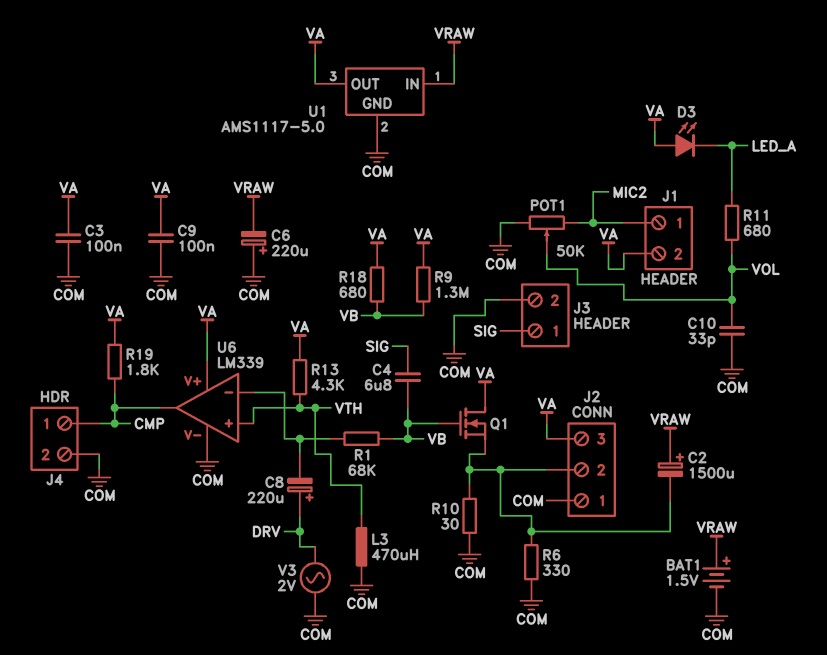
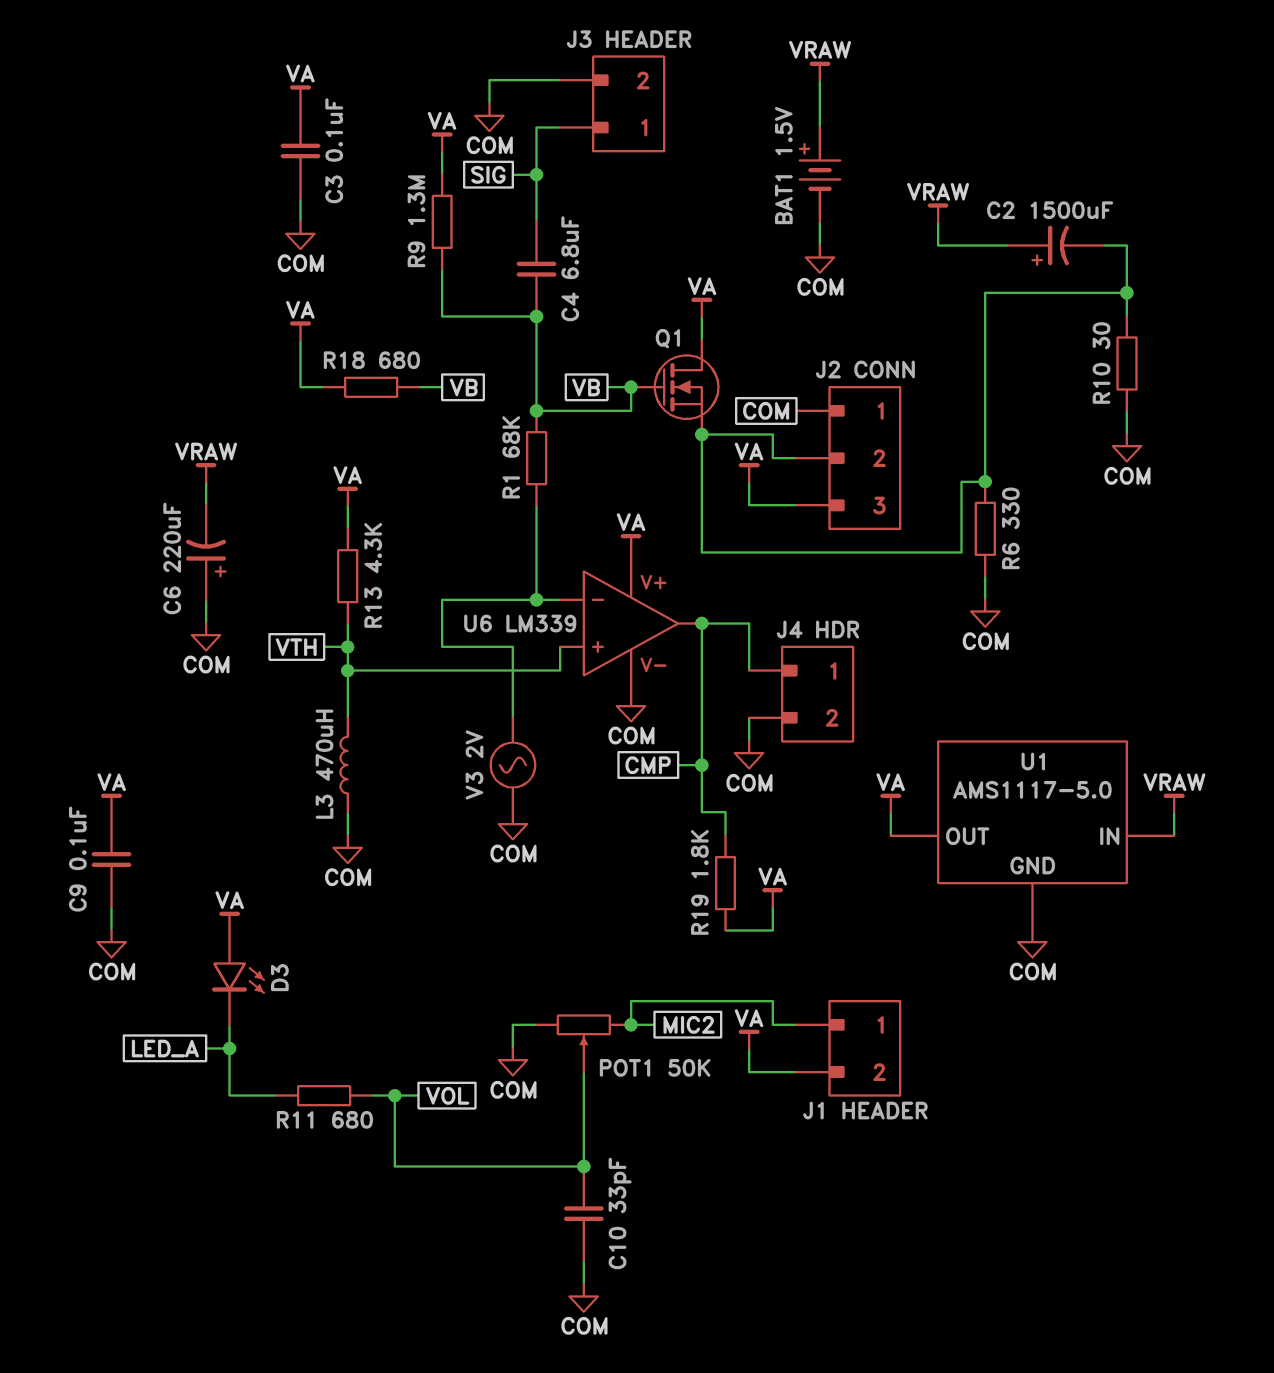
C8: 220uF (plus DRV, minus U6/in-) -> none
V3: AC 2V (COM, DRV) -> AC 2V (COM, U6/in-)

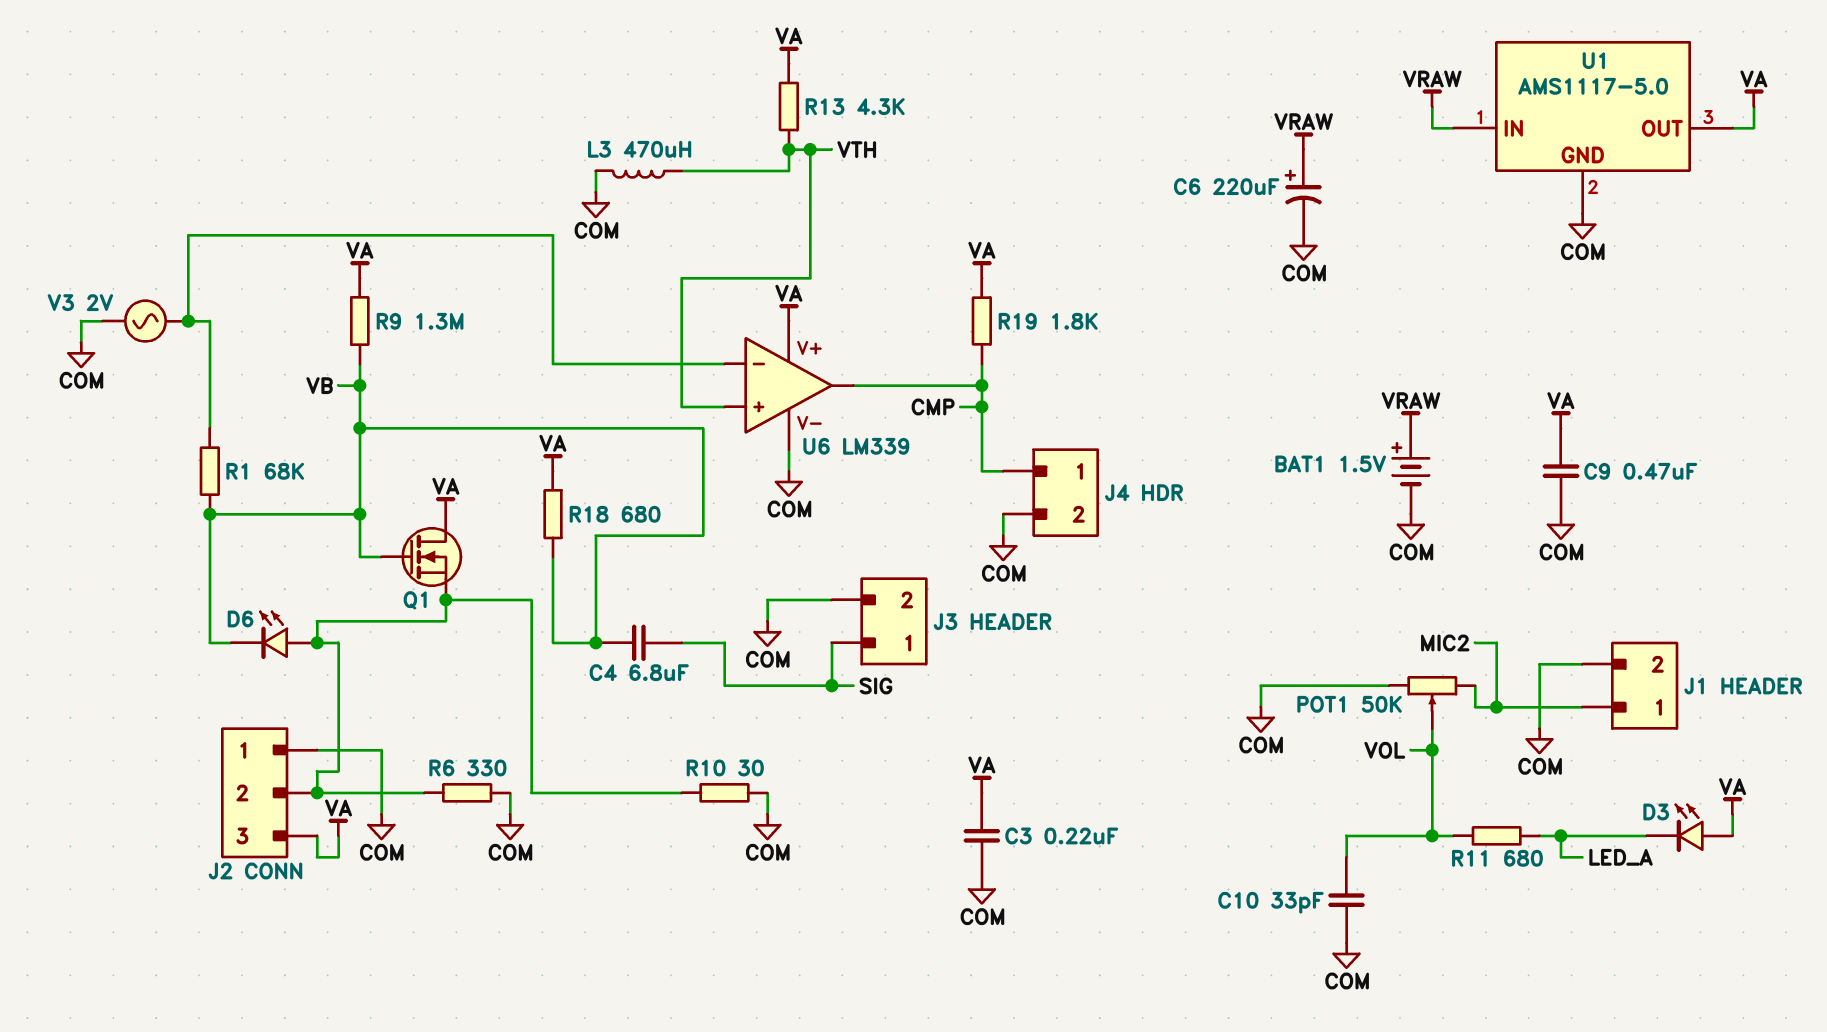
C2: 1500uF (plus VRAW, minus J2/2) -> none
C3: 100nF (COM, VA) -> 220nF (COM, VA)
C6: 220uF (plus COM, minus VRAW) -> 220uF (plus VRAW, minus COM)
C9: 100nF (COM, VA) -> 470nF (COM, VA)
D6: none -> LED (A J2/2, K VB)
J1 pin 2: VA -> COM

